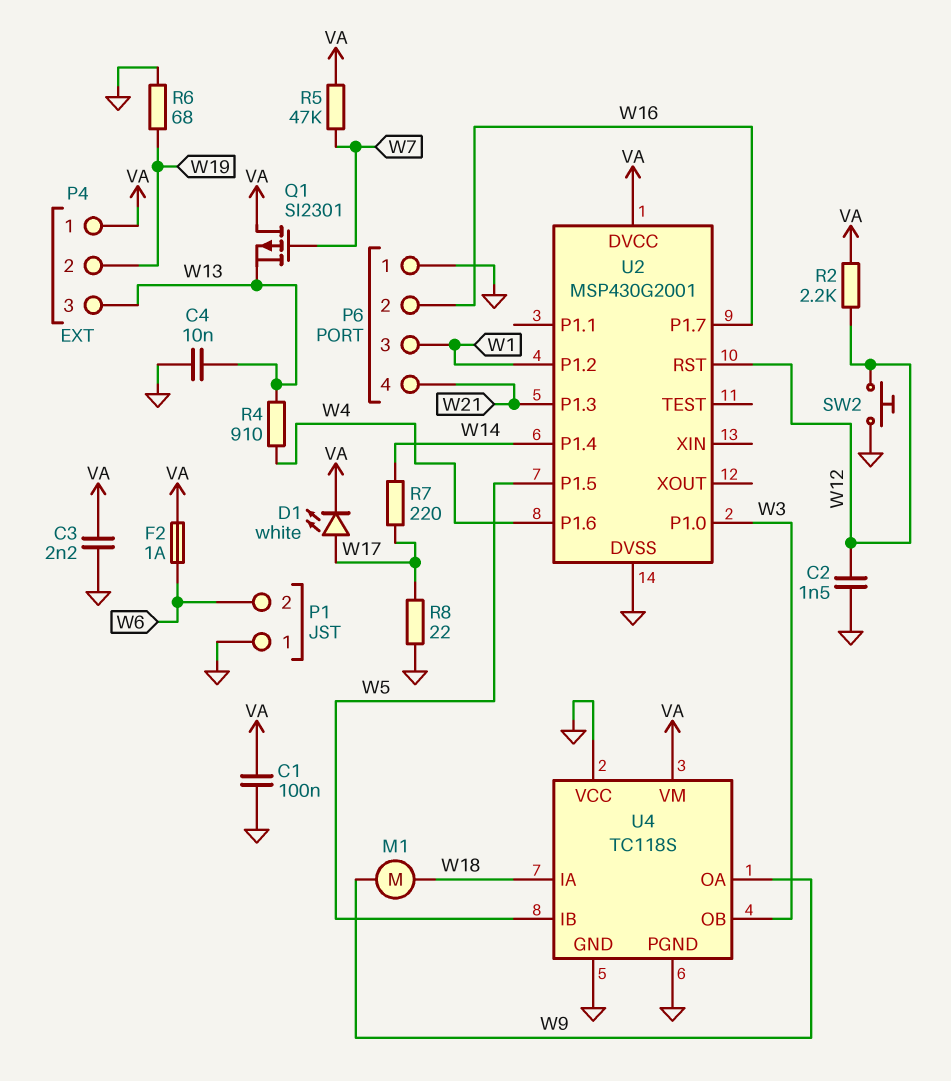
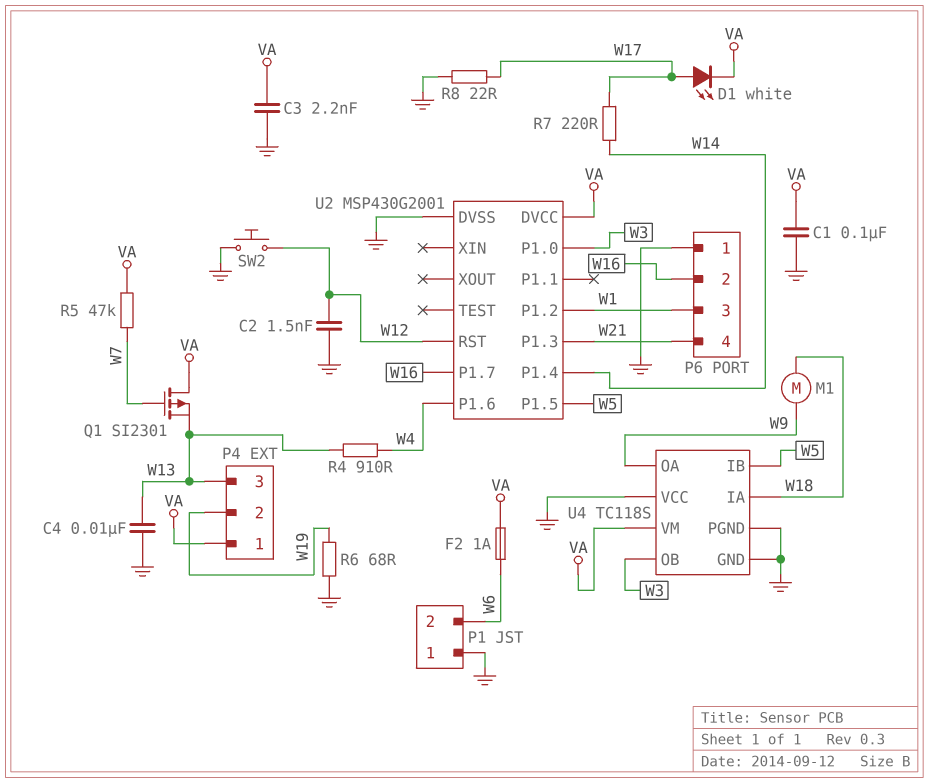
R2: 2.2k (VA, W12) -> none

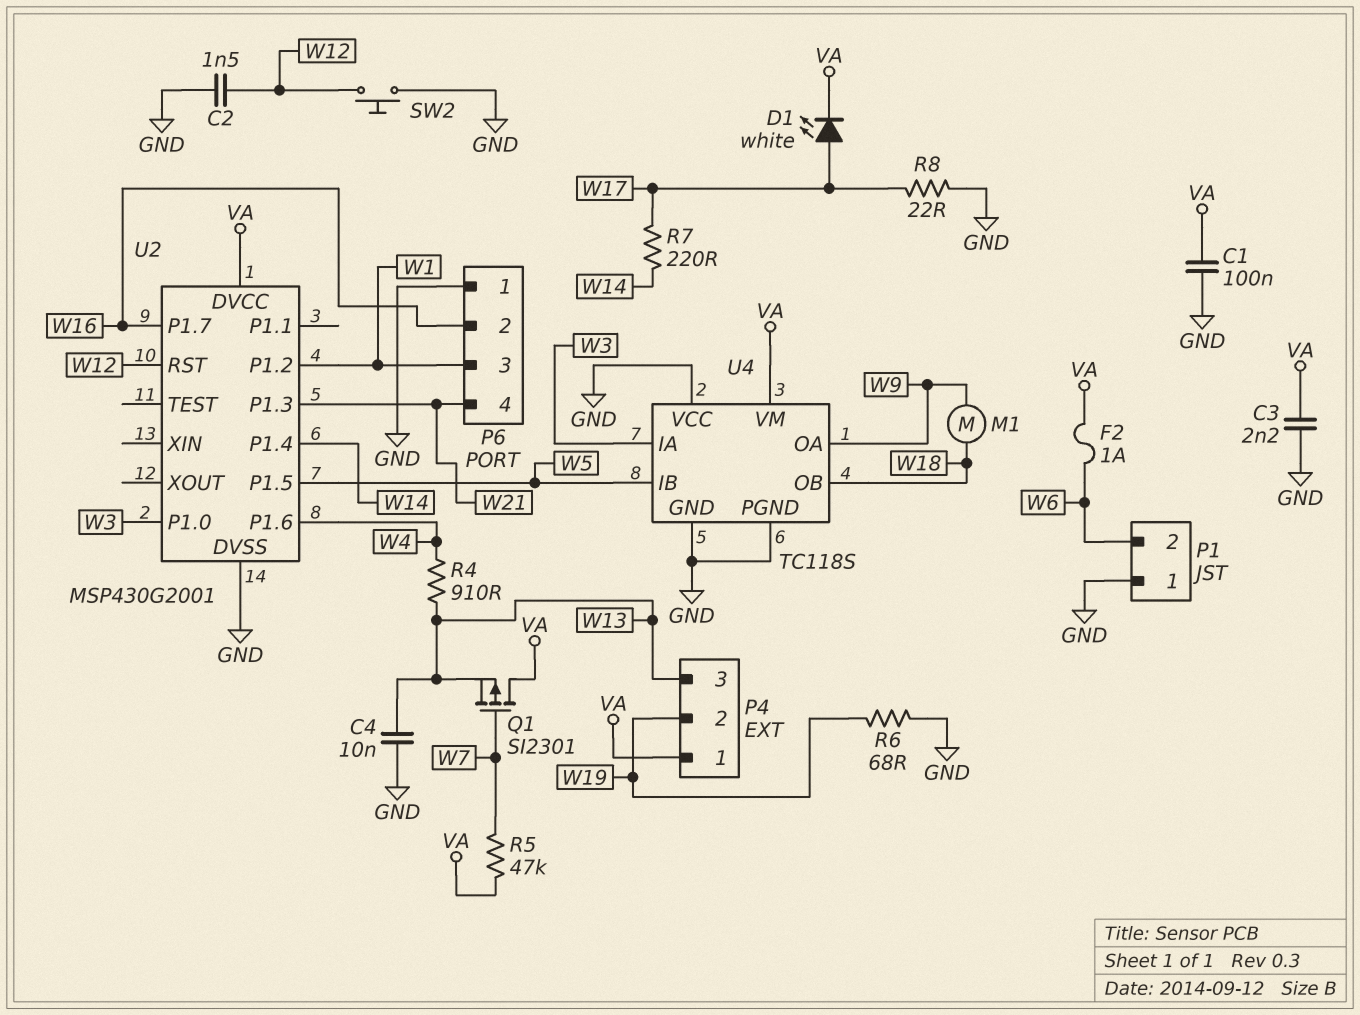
U4 pin IA: W18 -> W3
U4 pin OB: W3 -> W18

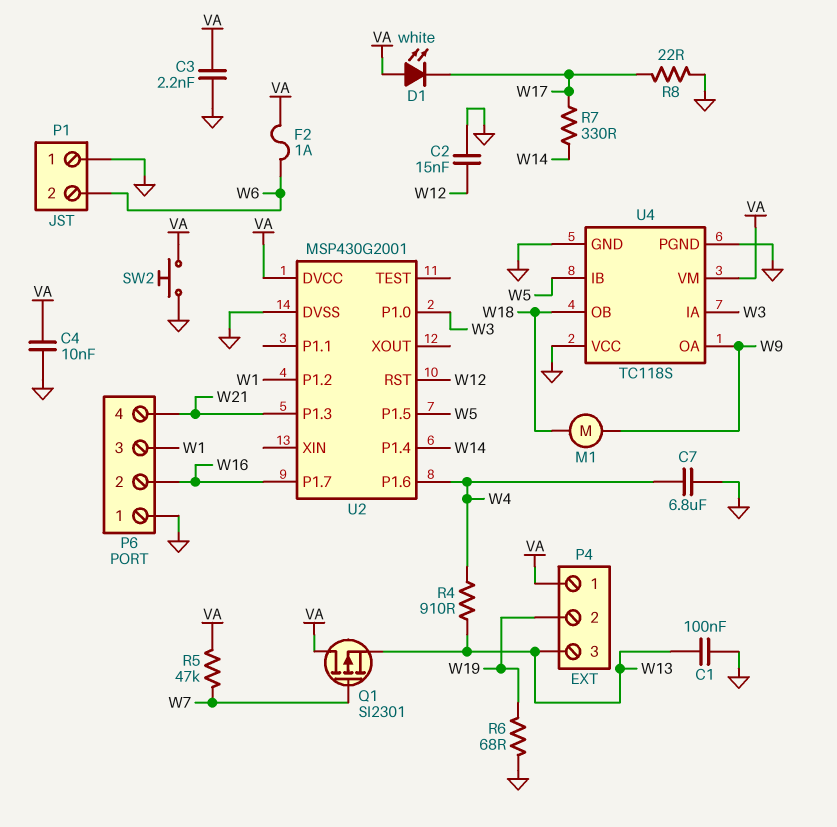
C1: 100nF (GND, VA) -> 100nF (GND, W13)
C2: 1.5nF (GND, W12) -> 15nF (GND, W12)
C4: 10nF (GND, W13) -> 10nF (GND, VA)
C7: none -> 6.8uF (GND, W4)
D1: LED white (A W17, K VA) -> LED white (A VA, K W17)
R7: 220 (W14, W17) -> 330 (W14, W17)
SW2: button (GND, W12) -> button (GND, VA)

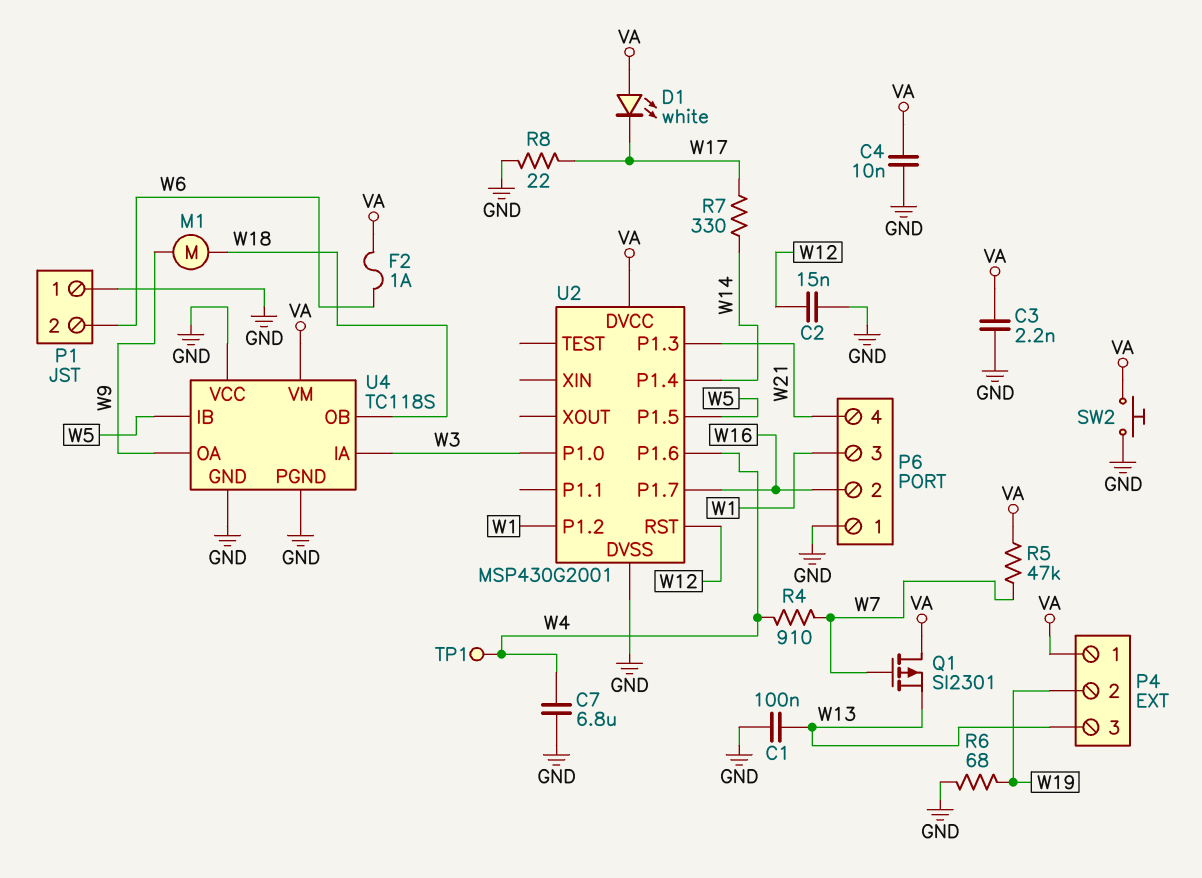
R4: 910 (W4, W13) -> 910 (W4, W7)
TP1: none -> test point (W4)

